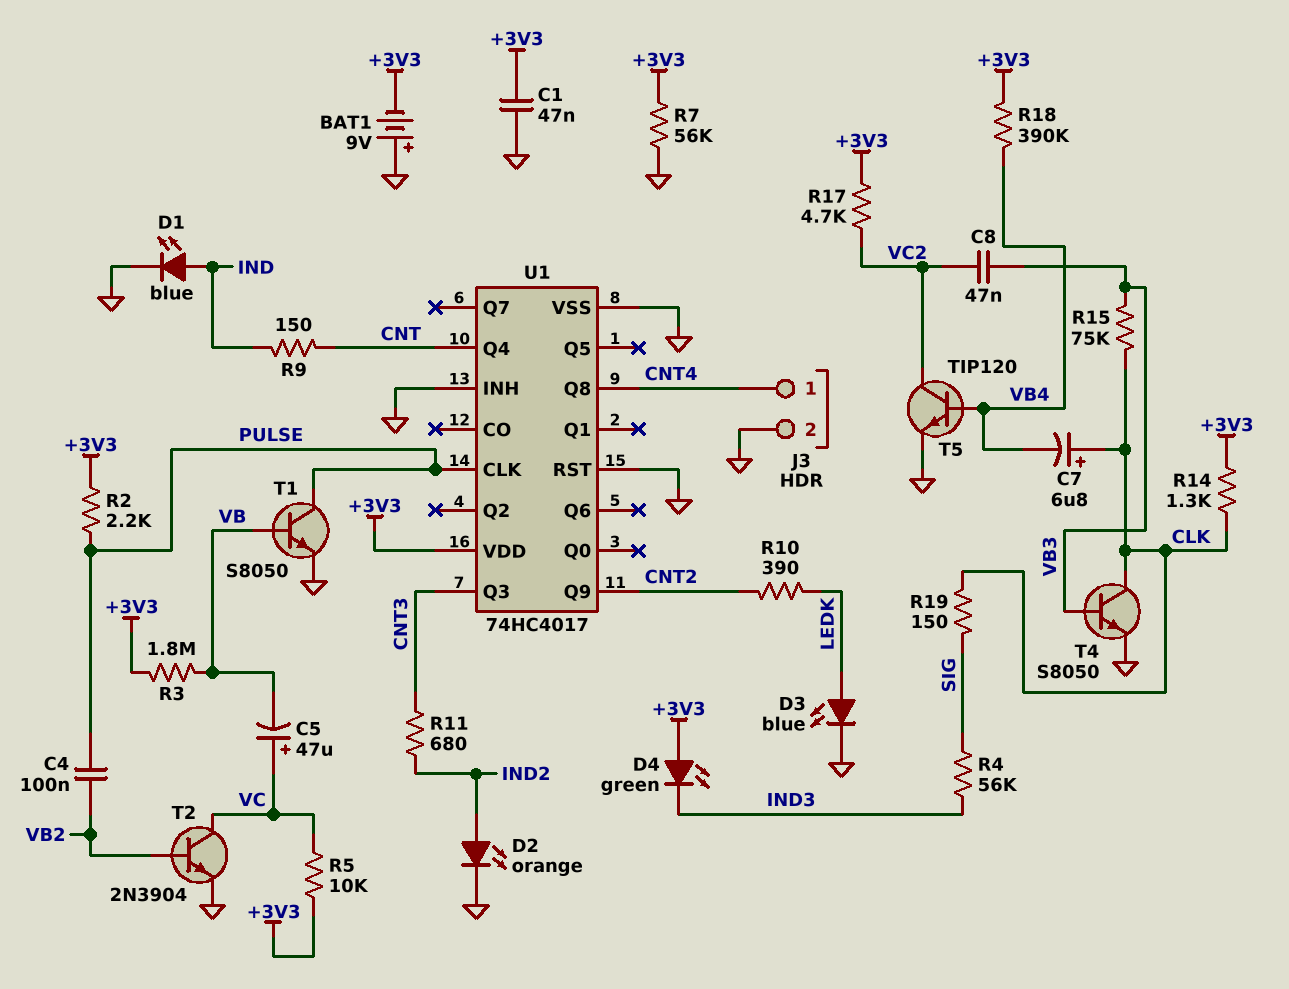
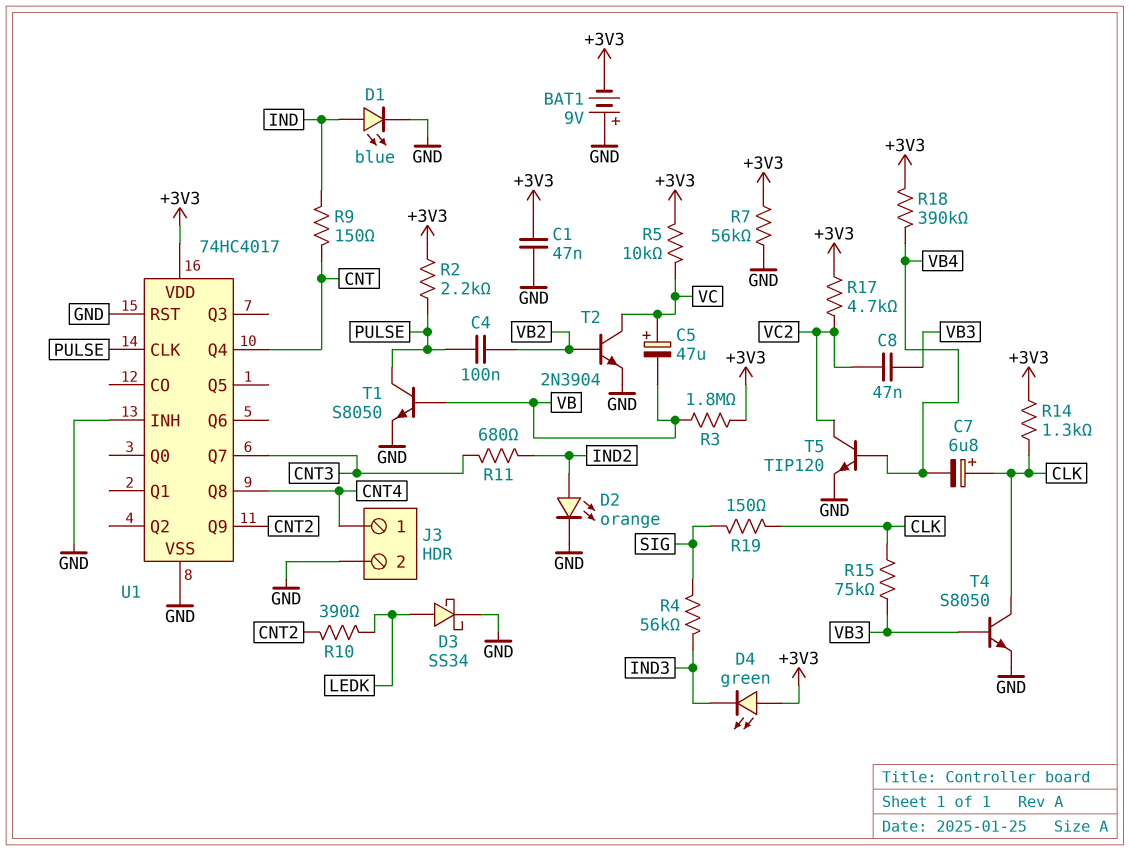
D3: LED blue (A LEDK, K GND) -> schottky SS34 (A LEDK, K GND)
U1 pin Q3: CNT3 -> none
U1 pin Q7: none -> CNT3

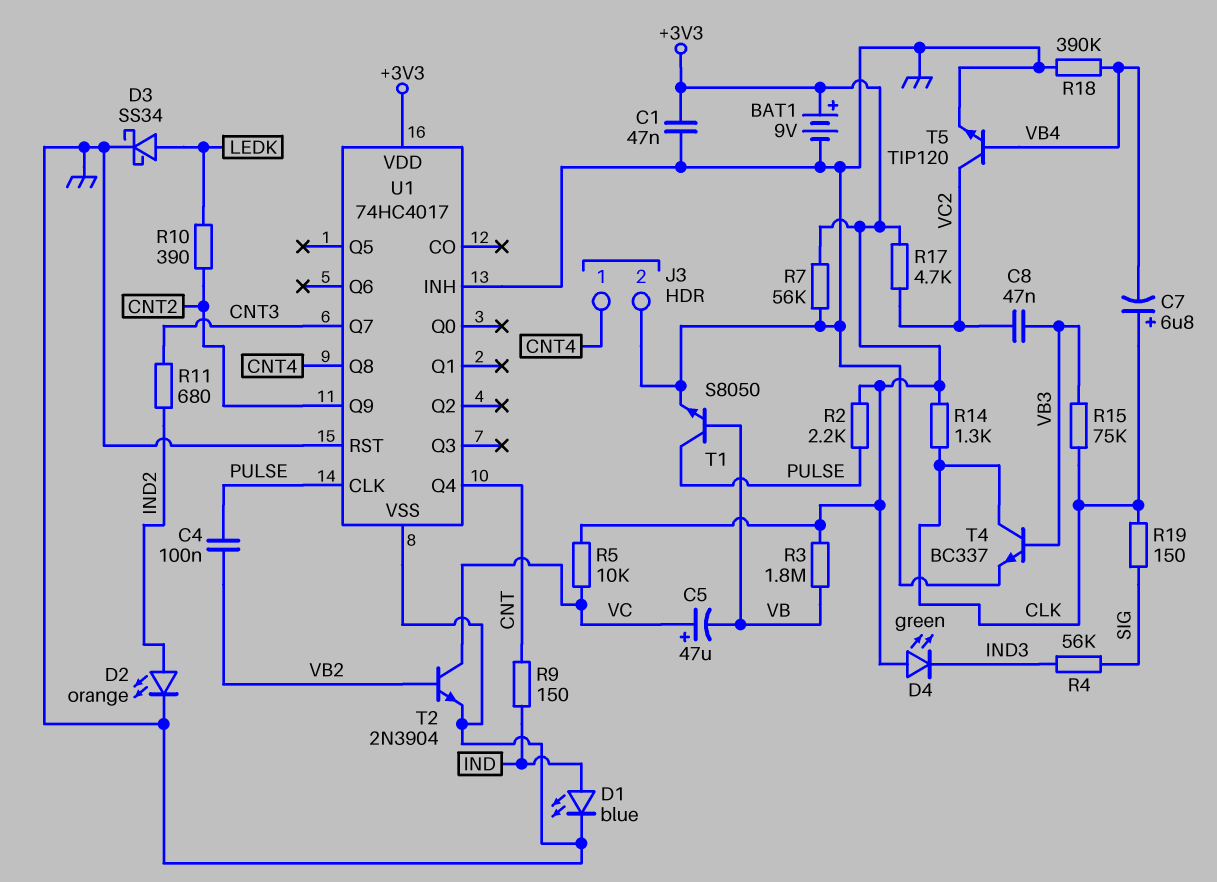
BAT1: 9V (plus GND, minus +3V3) -> 9V (plus +3V3, minus GND)
R18: 390k (+3V3, VB4) -> 390k (GND, VB4)
T4: NPN S8050 (B VB3, C CLK, E GND) -> NPN BC337 (B VB3, C CLK, E GND)

